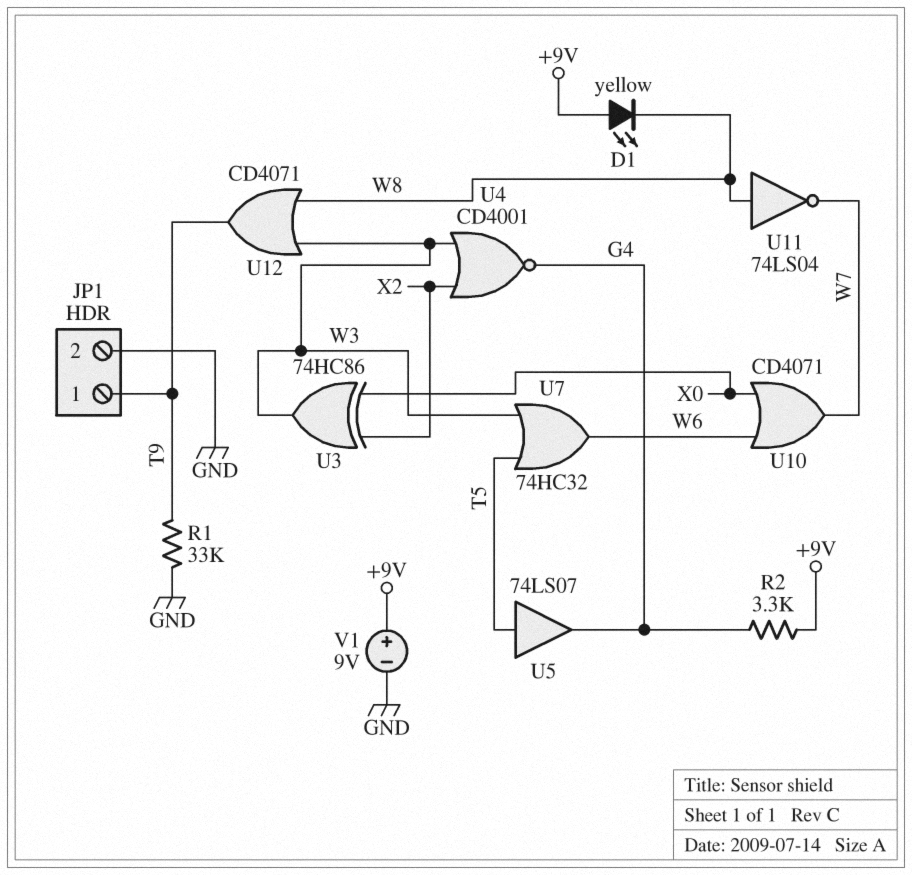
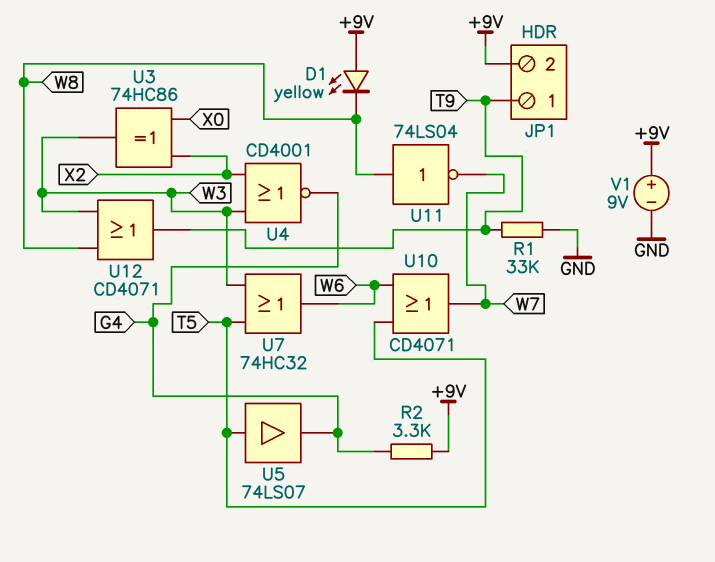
JP1 pin 2: GND -> +9V
U10: OR CD4071 (in W6, in X0, out W7) -> OR CD4071 (in T5, in W6, out W7)

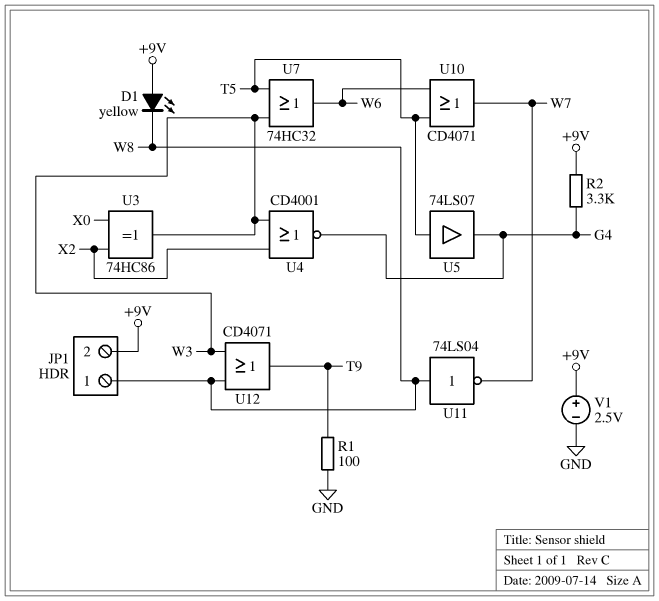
JP1 pin 1: T9 -> W8
R1: 33k (GND, T9) -> 100 (GND, T9)
V1: 9V (plus +9V, minus GND) -> 2.5V (plus +9V, minus GND)

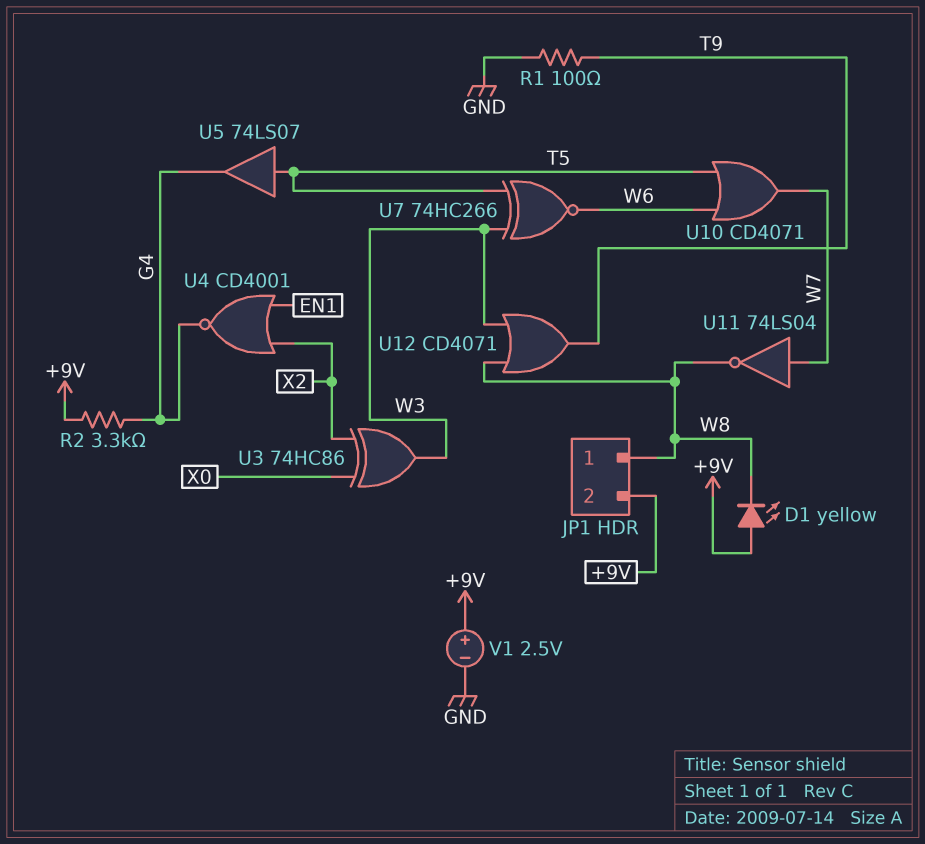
U4: NOR CD4001 (in W3, in X2, out G4) -> NOR CD4001 (in EN1, in X2, out G4)
U7: OR 74HC32 (in T5, in W3, out W6) -> XNOR 74HC266 (in T5, in W3, out W6)
U11: NOT 74LS04 (in W8, out W7) -> NOT 74LS04 (in W7, out W8)

